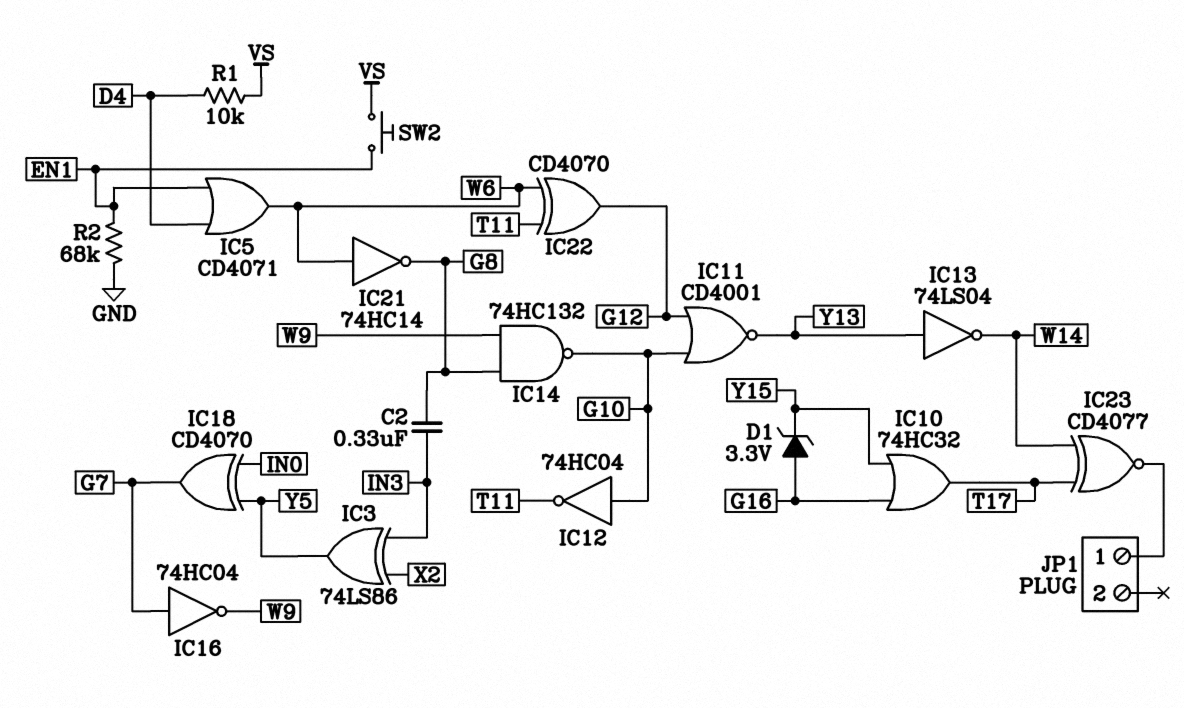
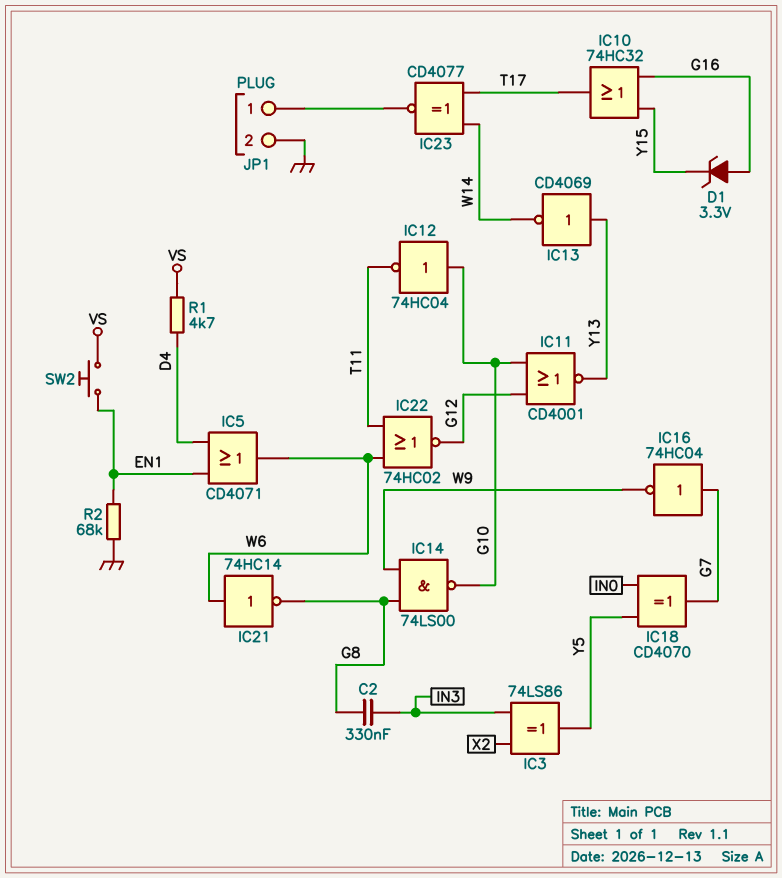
IC13: NOT 74LS04 (in Y13, out W14) -> NOT CD4069 (in Y13, out W14)
IC14: NAND 74HC132 (in G8, in W9, out G10) -> NAND 74LS00 (in G8, in W9, out G10)
IC22: XOR CD4070 (in T11, in W6, out G12) -> NOR 74HC02 (in T11, in W6, out G12)
JP1 pin 2: none -> GND
R1: 10k (D4, VS) -> 4.7k (D4, VS)

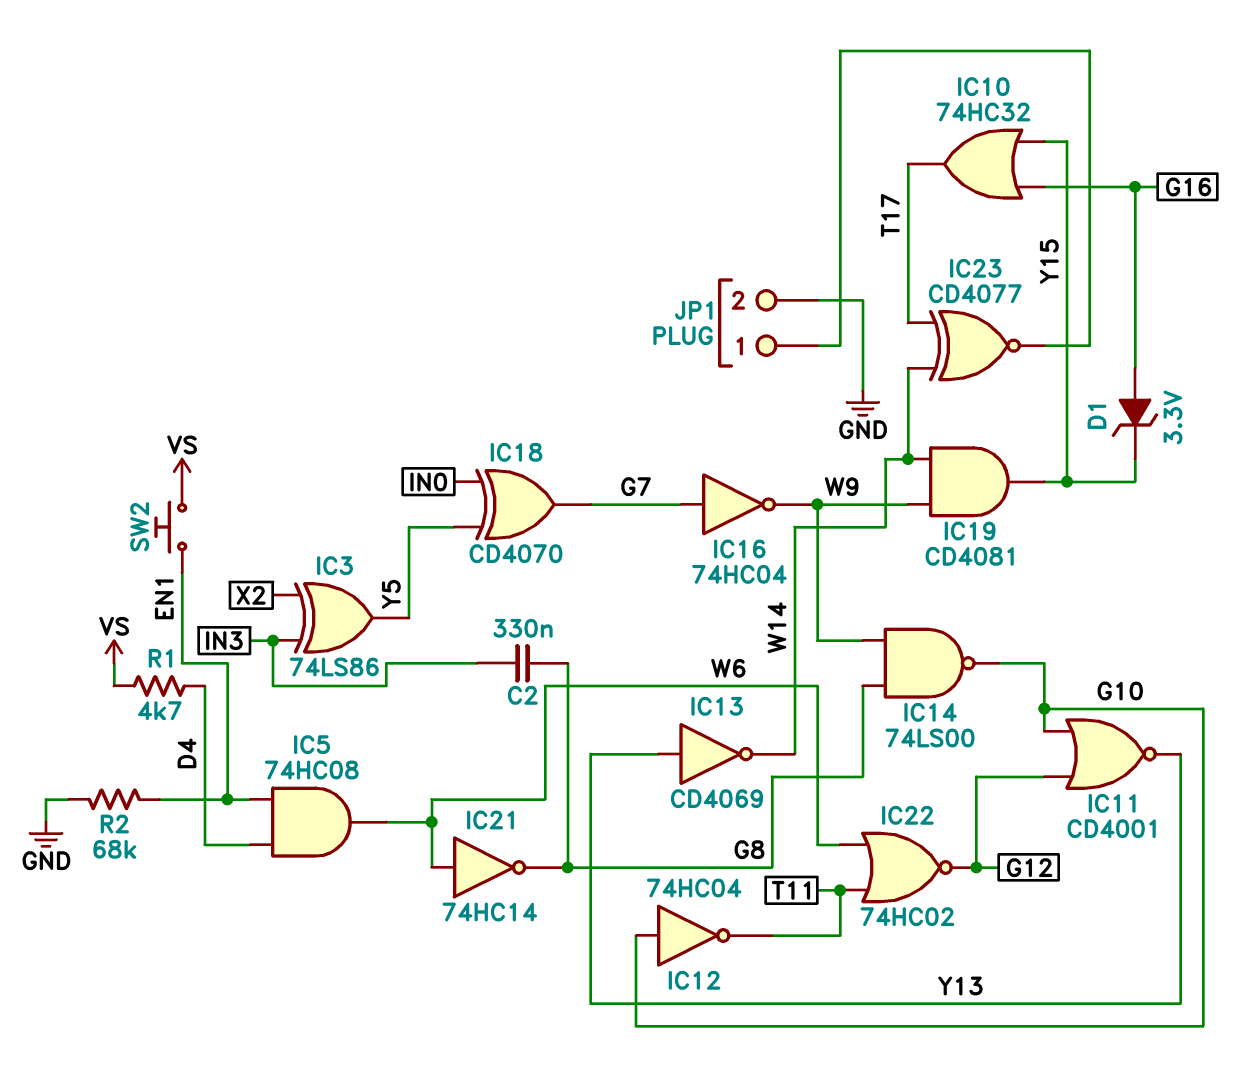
IC5: OR CD4071 (in D4, in EN1, out W6) -> AND 74HC08 (in D4, in EN1, out W6)
IC19: none -> AND CD4081 (in W9, in W14, out Y15)

